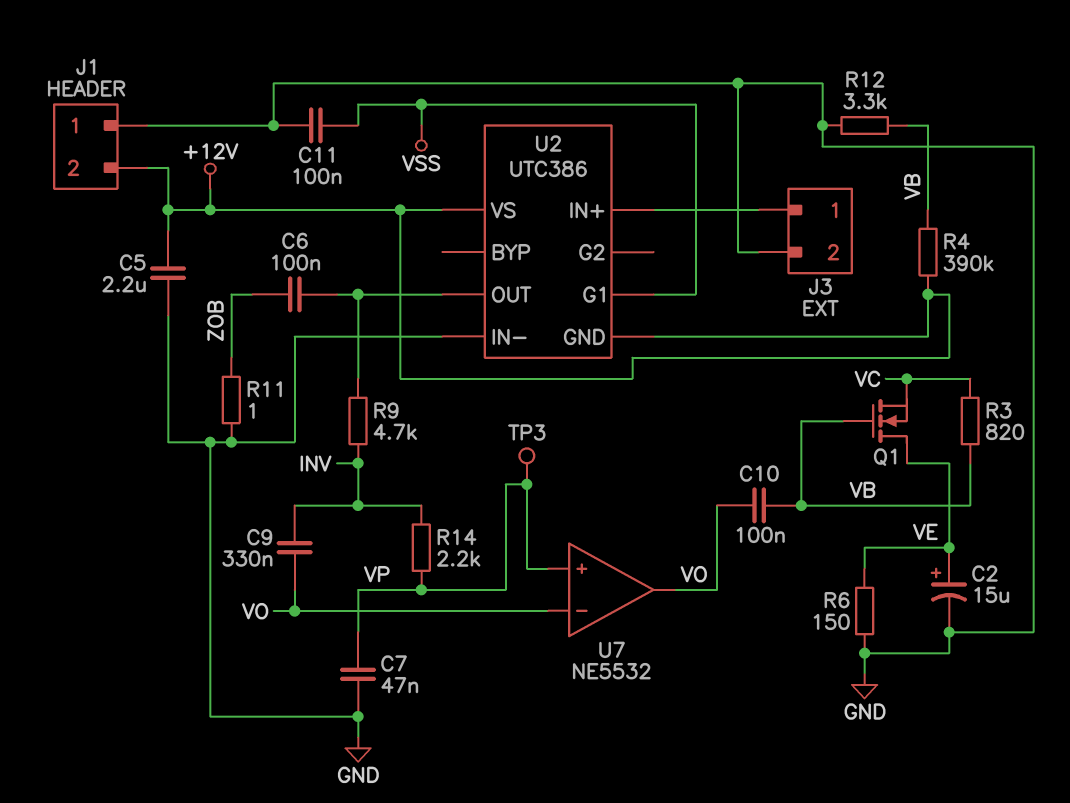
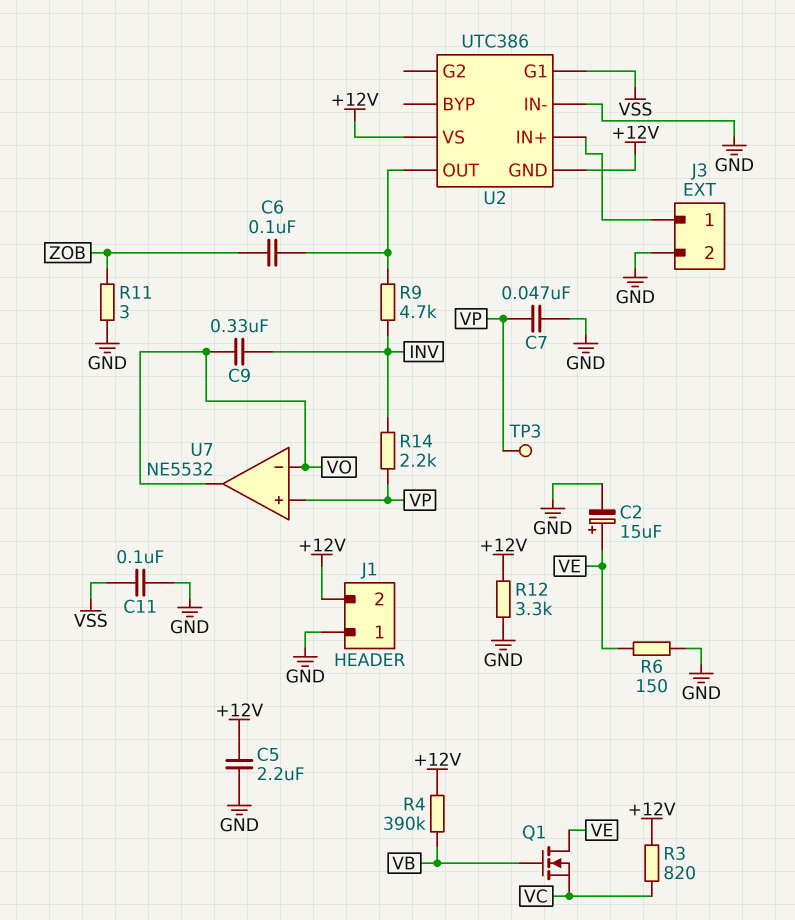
C10: 100nF (VB, VO) -> none
R3: 820 (VB, VC) -> 820 (+12V, VC)
R11: 1 (GND, ZOB) -> 3 (GND, ZOB)
R12: 3.3k (GND, VB) -> 3.3k (+12V, GND)

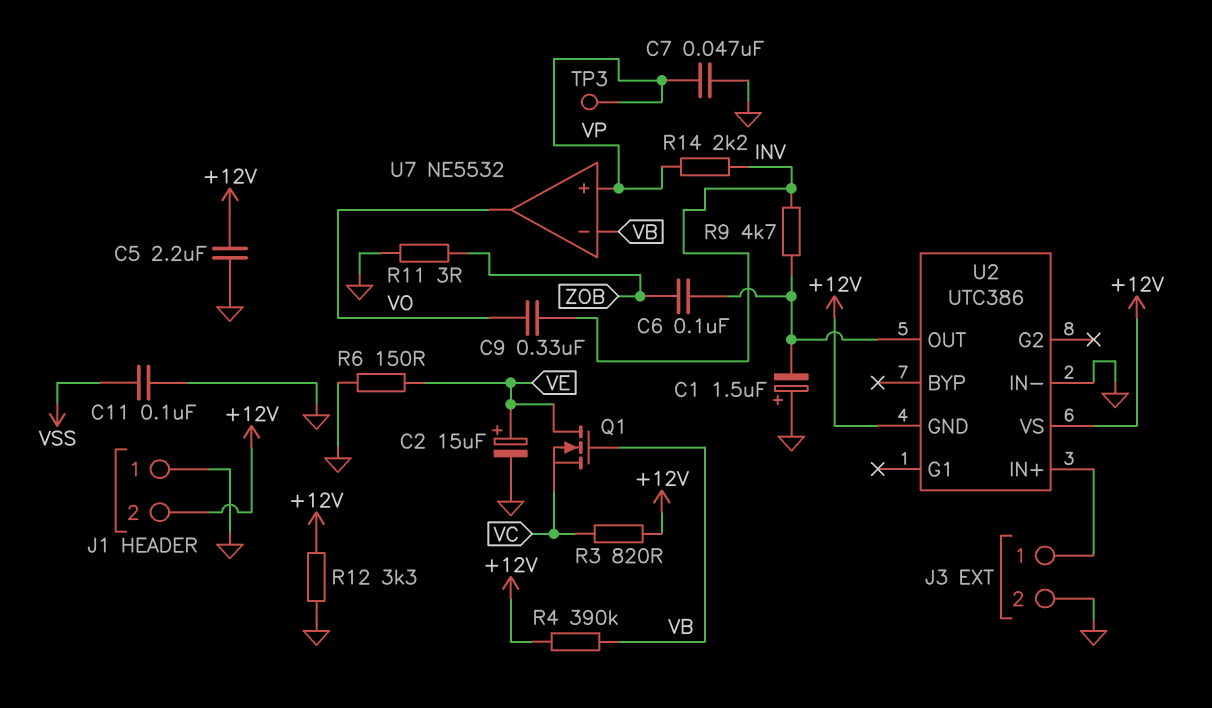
C1: none -> 1.5uF (plus GND, minus U2/OUT)
U2 pin G1: VSS -> none
U7 pin in-: VO -> VB

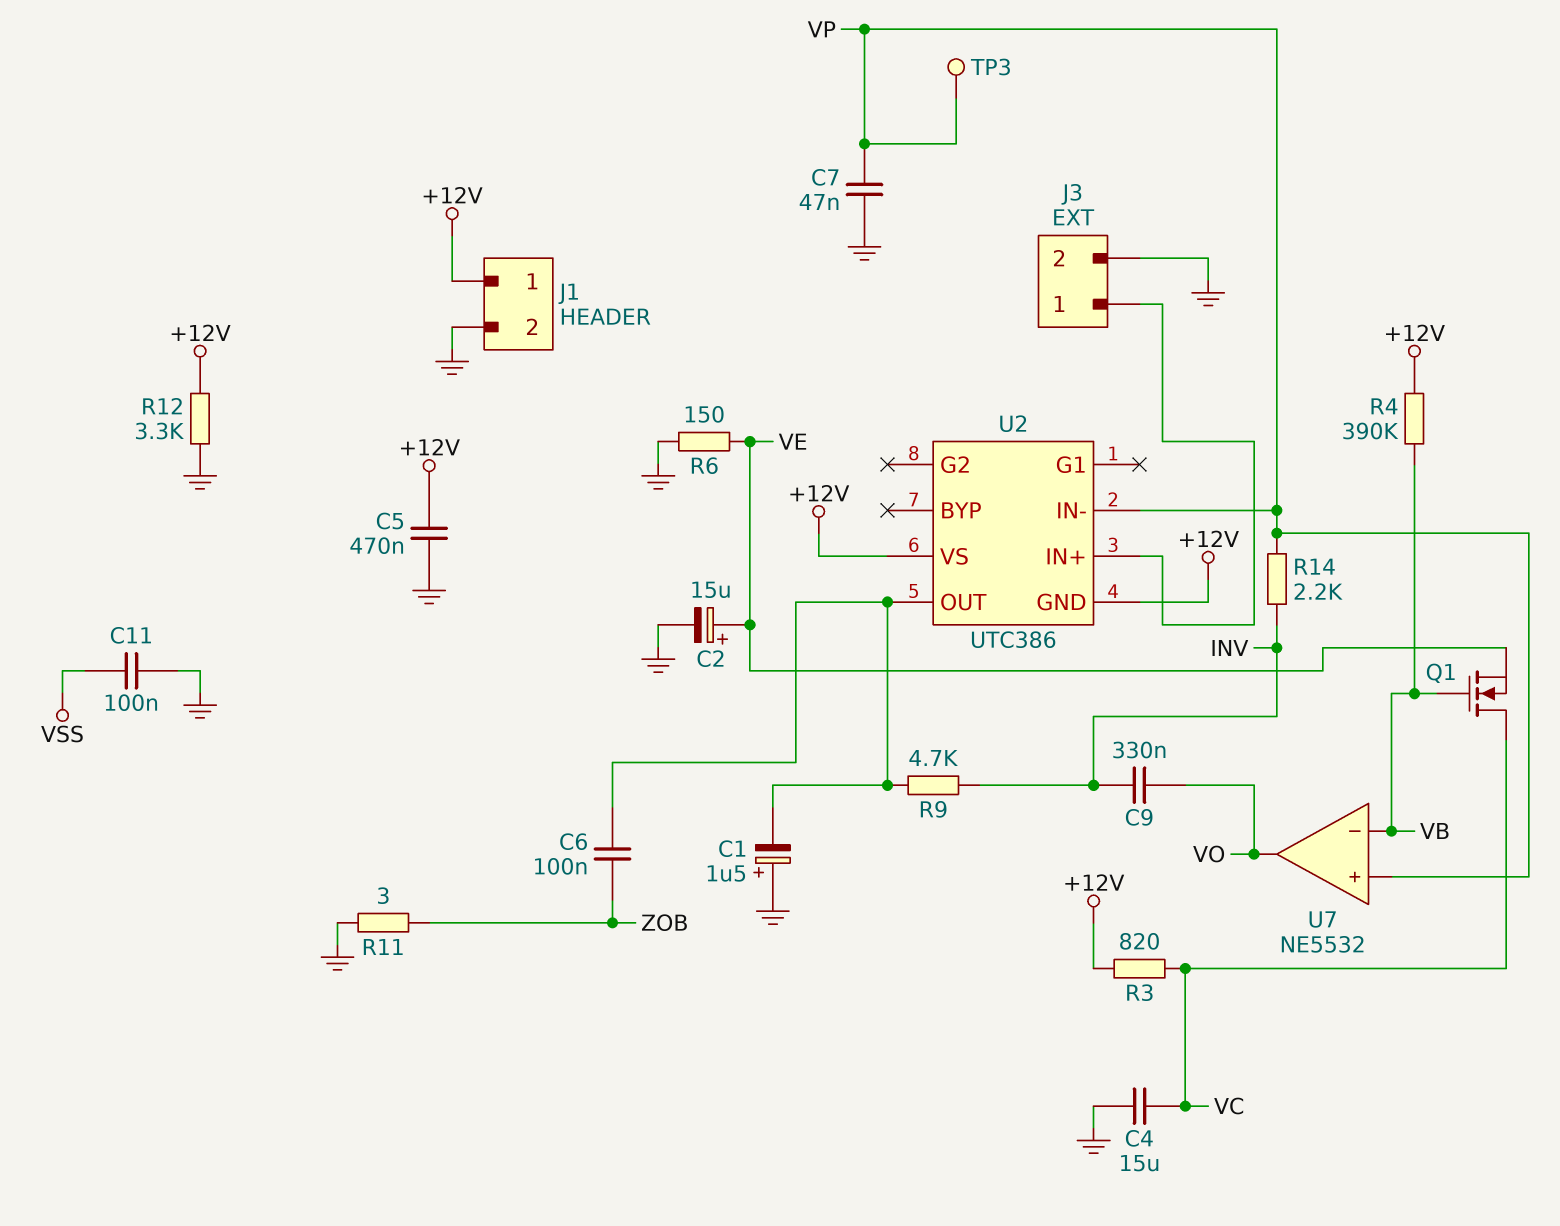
C4: none -> 15uF (GND, VC)
C5: 2.2uF (+12V, GND) -> 470nF (+12V, GND)
J1 pin 1: GND -> +12V
J1 pin 2: +12V -> GND
Q1: NMOS (G VB, D VE, S VC) -> NMOS (G VB, D VC, S VE)
U2 pin IN-: GND -> VP

